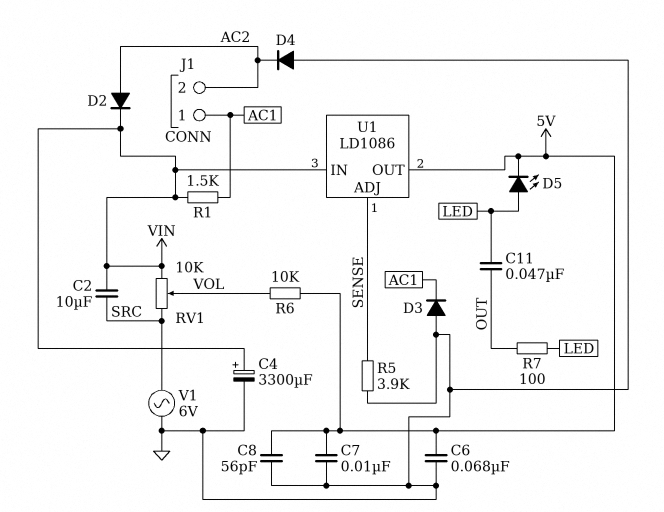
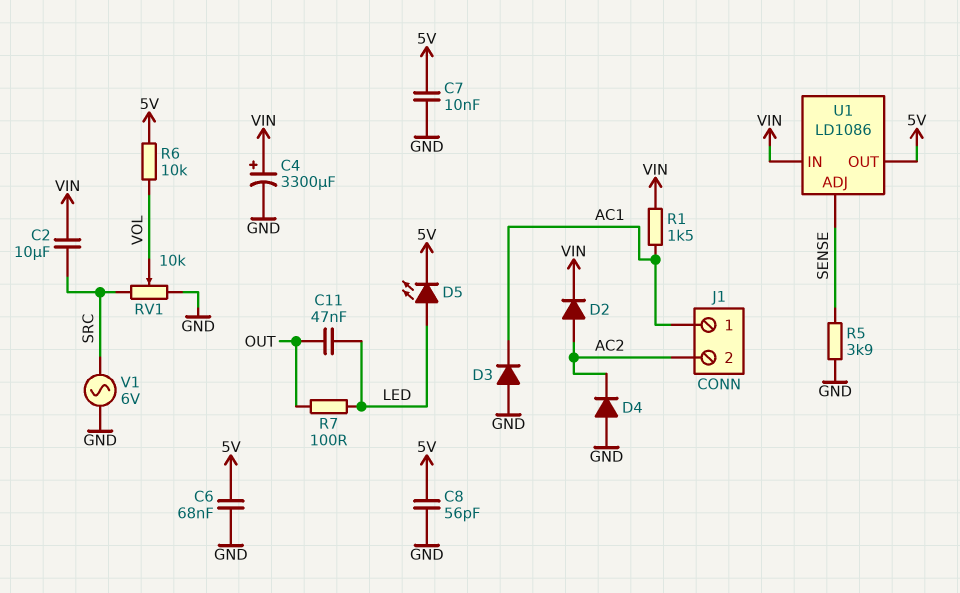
RV1: 10k (SRC, VIN, wiper VOL) -> 10k (GND, SRC, wiper VOL)

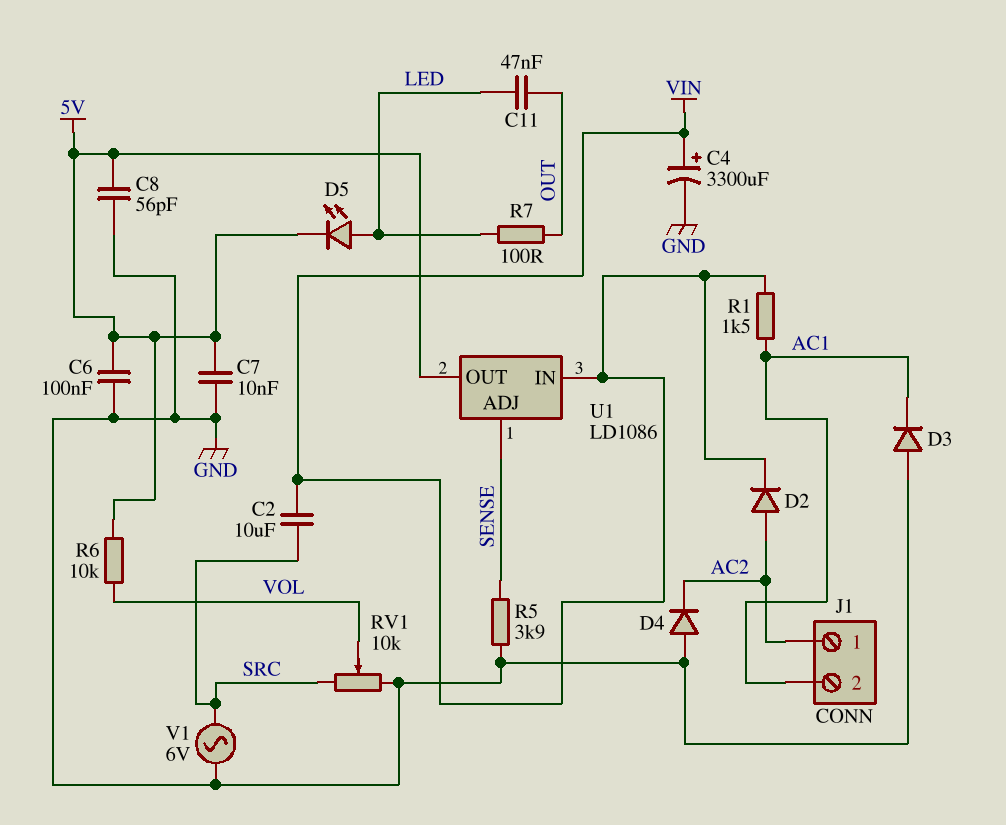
C6: 68nF (5V, GND) -> 100nF (5V, GND)
J1 pin 1: AC1 -> AC2
J1 pin 2: AC2 -> AC1

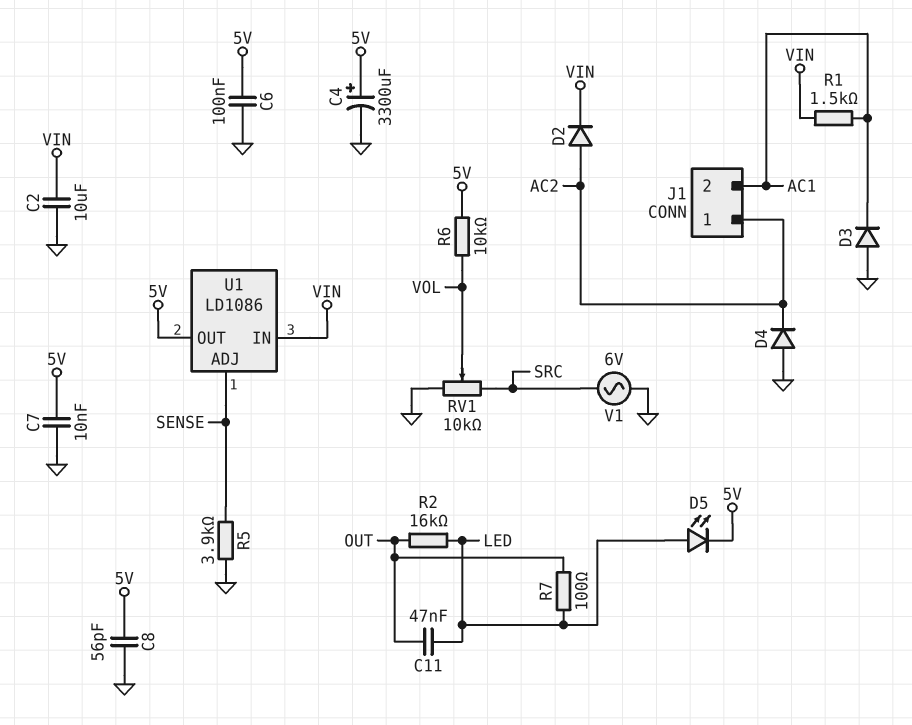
C2: 10uF (SRC, VIN) -> 10uF (GND, VIN)
C4: 3300uF (plus VIN, minus GND) -> 3300uF (plus 5V, minus GND)
R2: none -> 16k (LED, OUT)

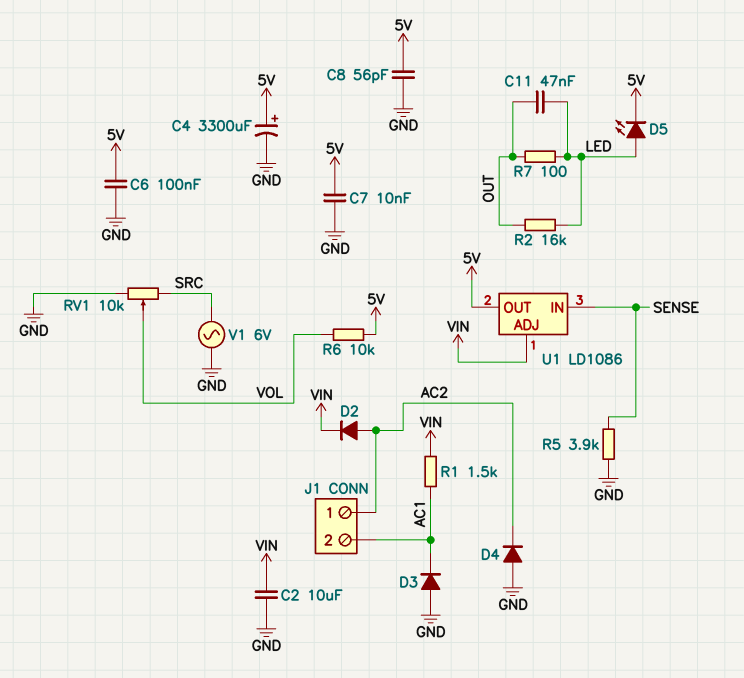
U1 pin ADJ: SENSE -> VIN
U1 pin IN: VIN -> SENSE

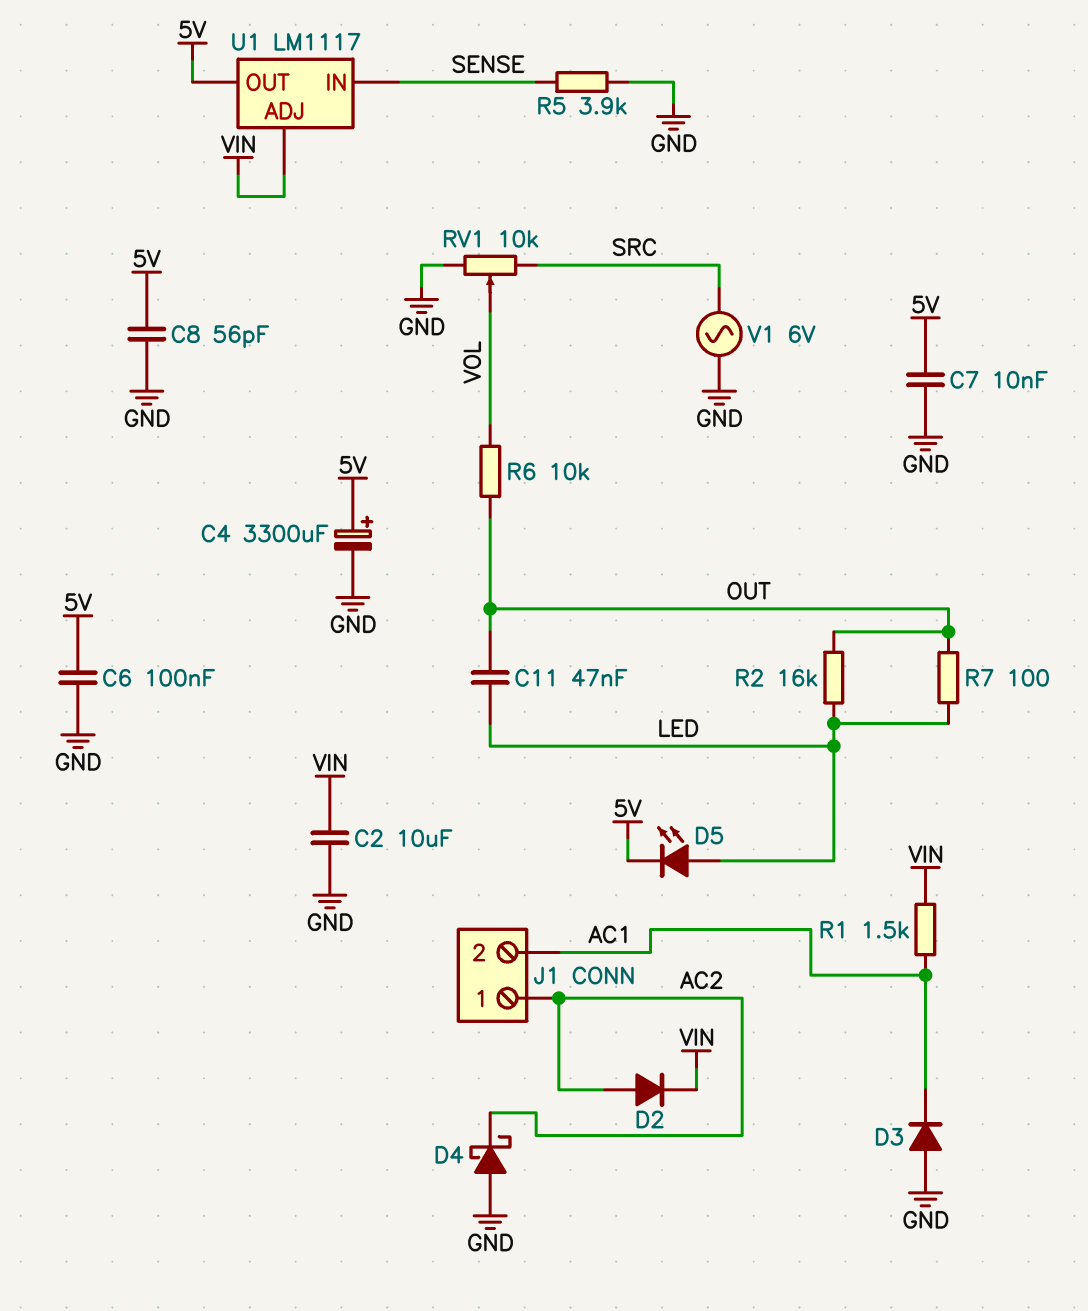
D4: diode (A GND, K AC2) -> schottky (A GND, K AC2)
R6: 10k (5V, VOL) -> 10k (OUT, VOL)
U1: LD1086 -> LM1117

